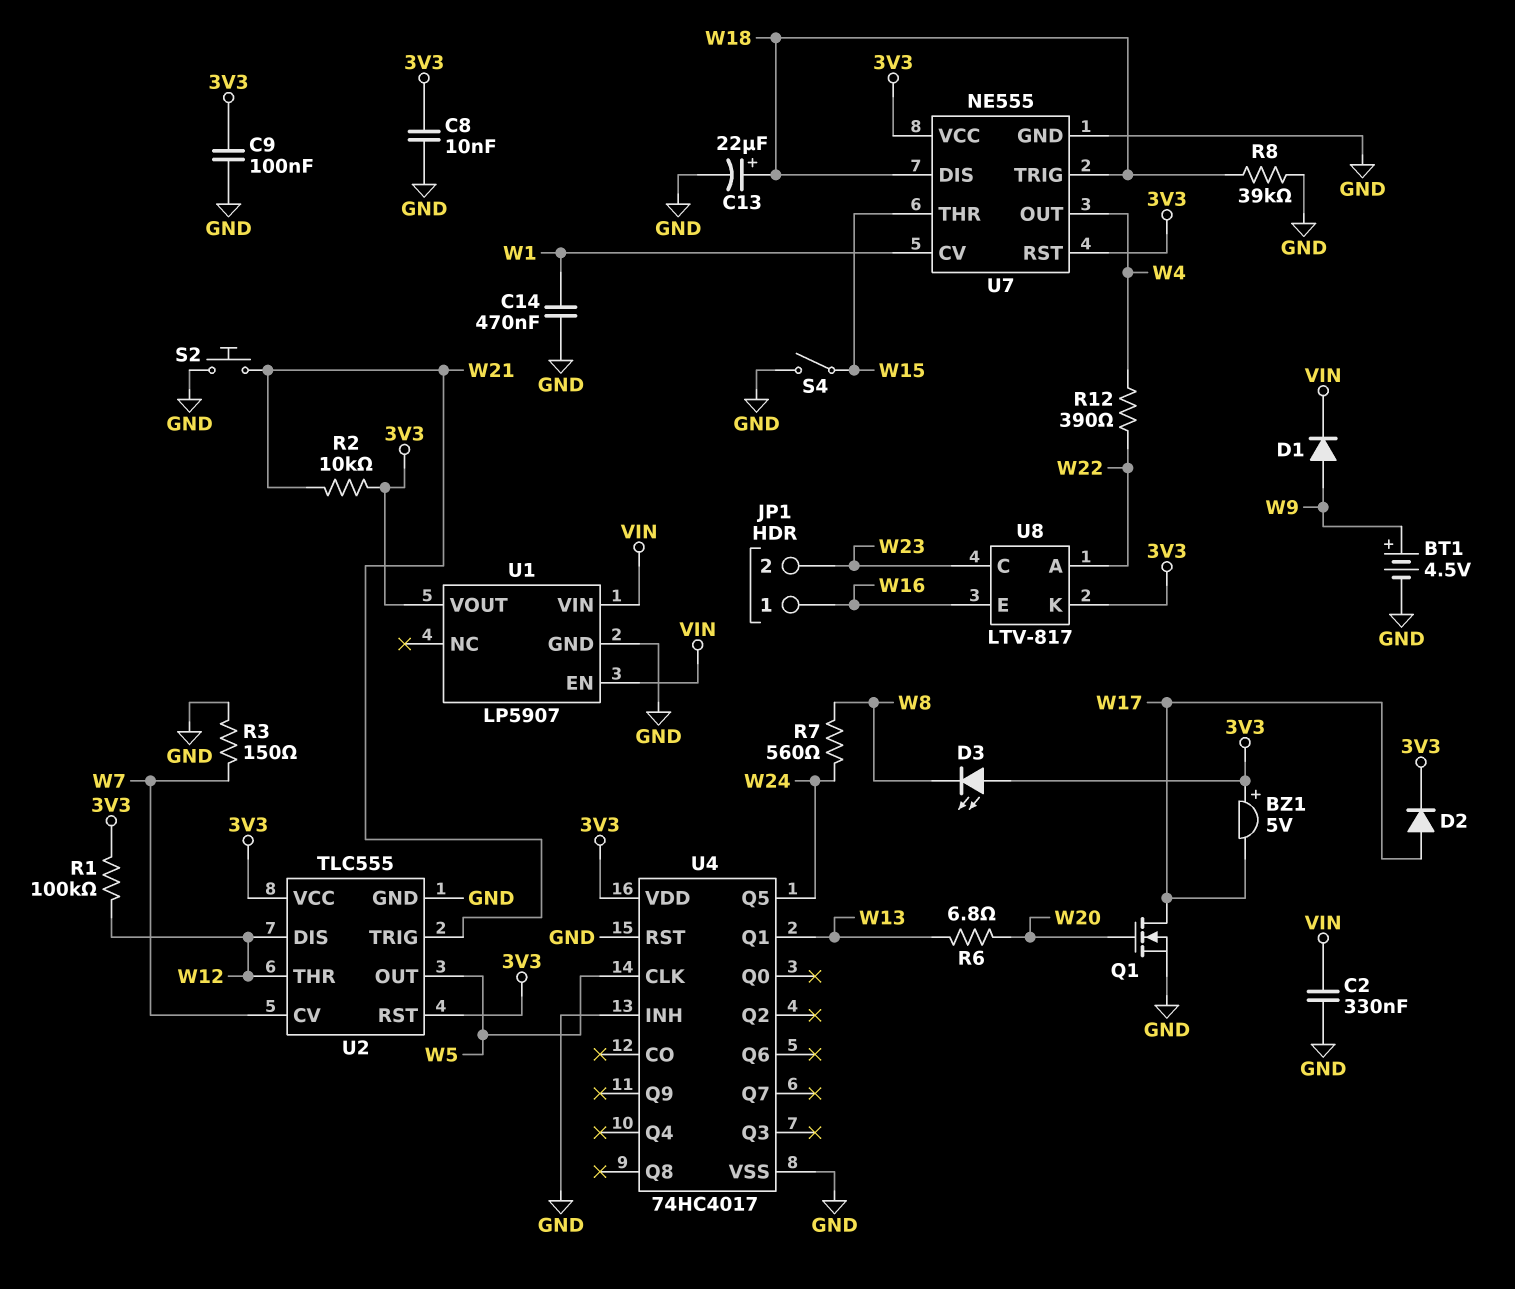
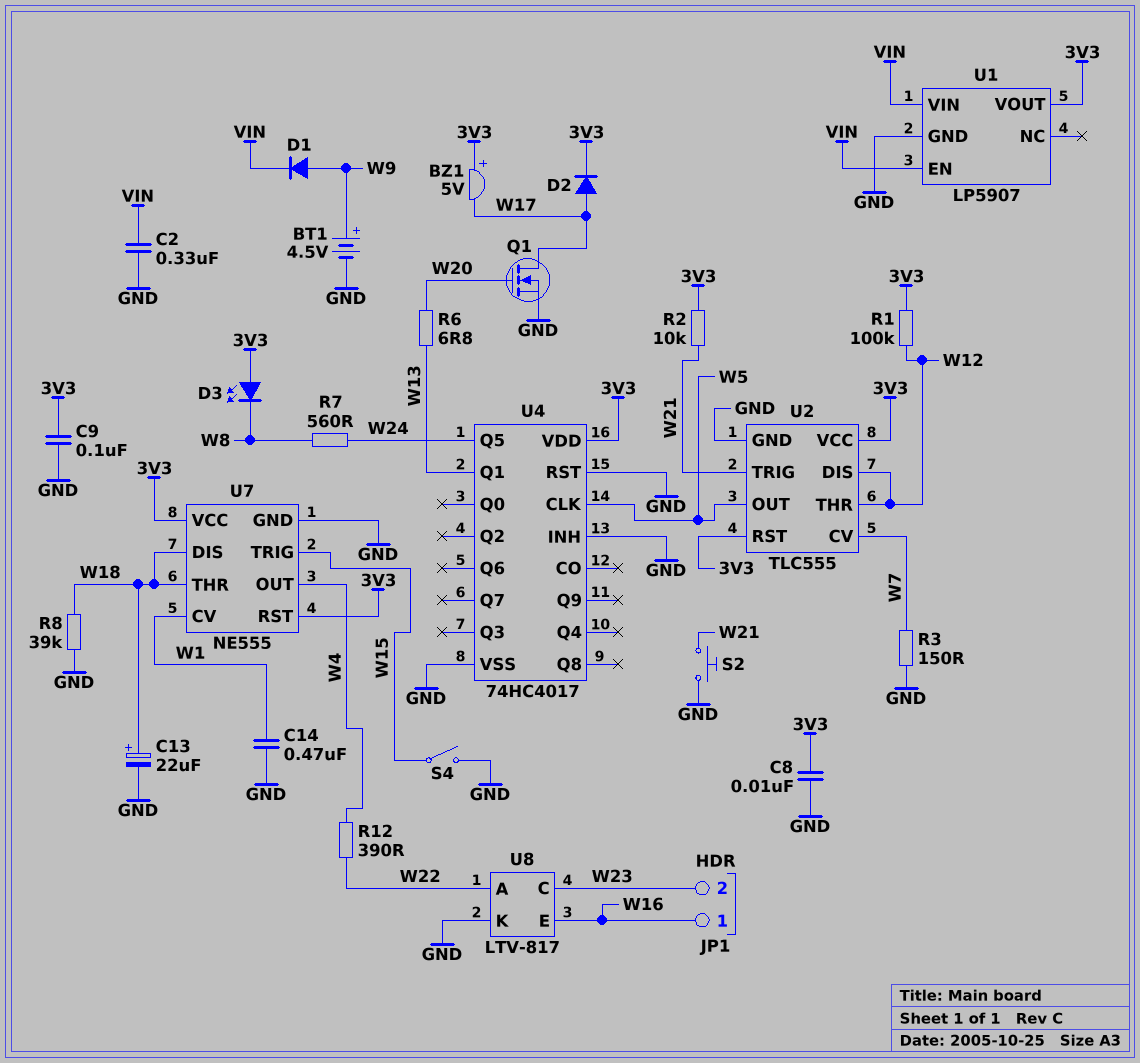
U7 pin THR: W15 -> W18
U7 pin TRIG: W18 -> W15
U8 pin K: 3V3 -> GND

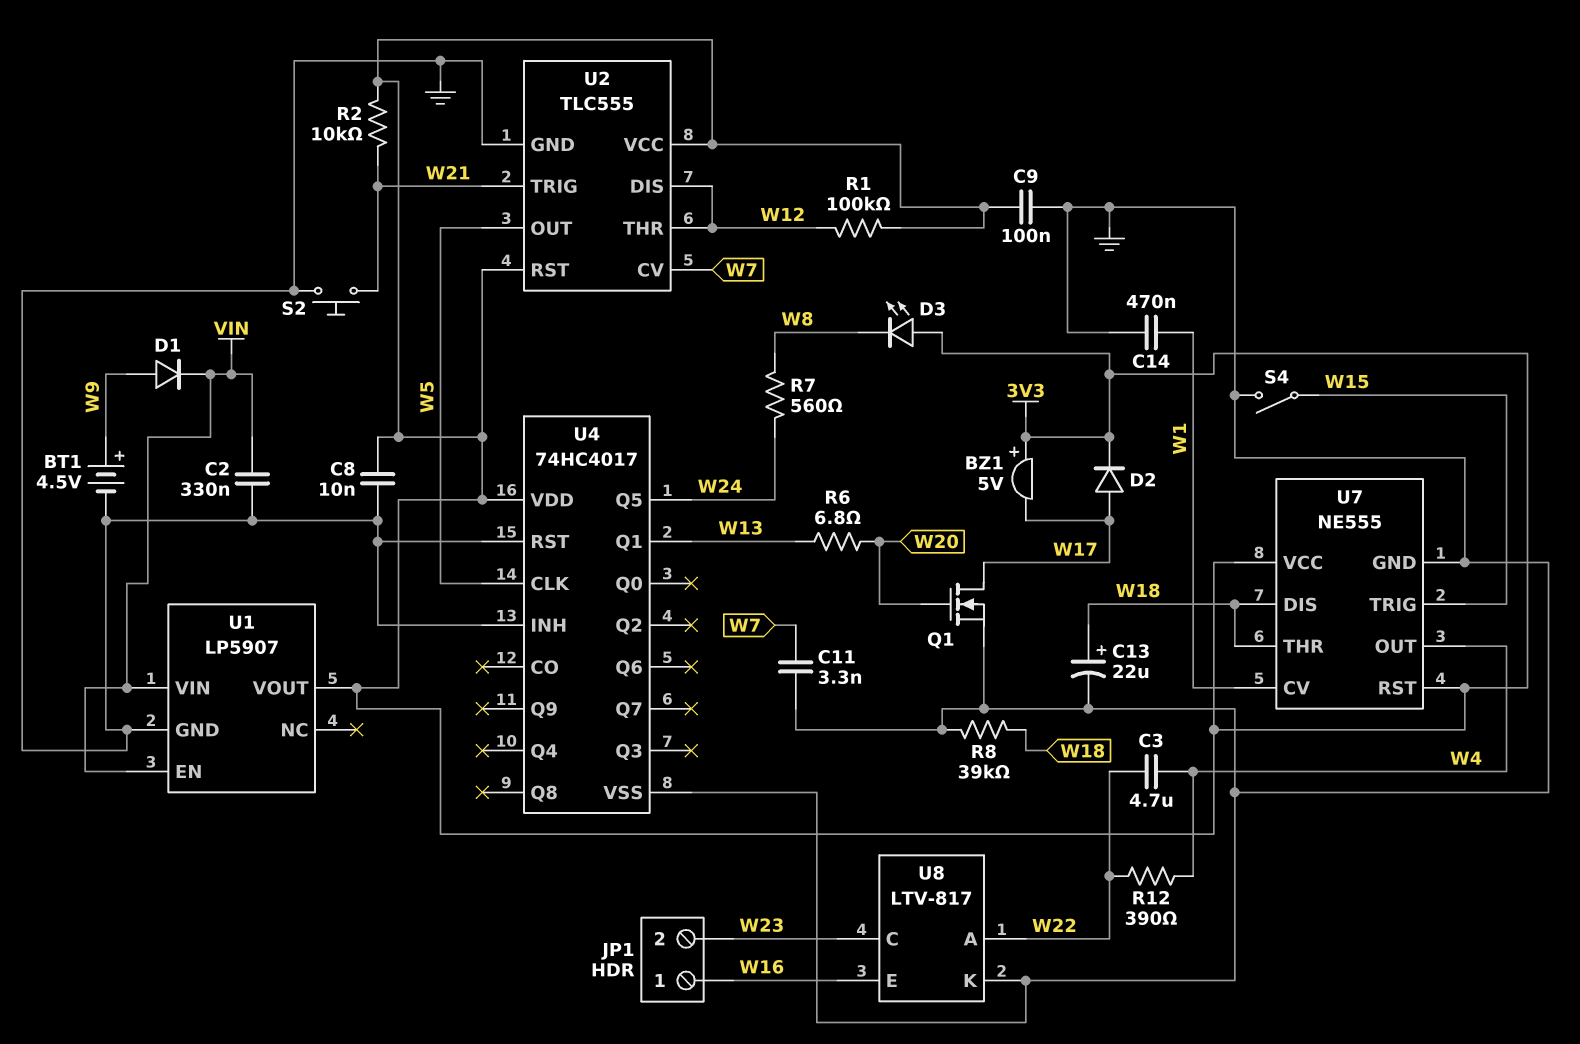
C3: none -> 4.7uF (W4, W22)
C11: none -> 3.3nF (GND, W7)
R3: 150 (GND, W7) -> none

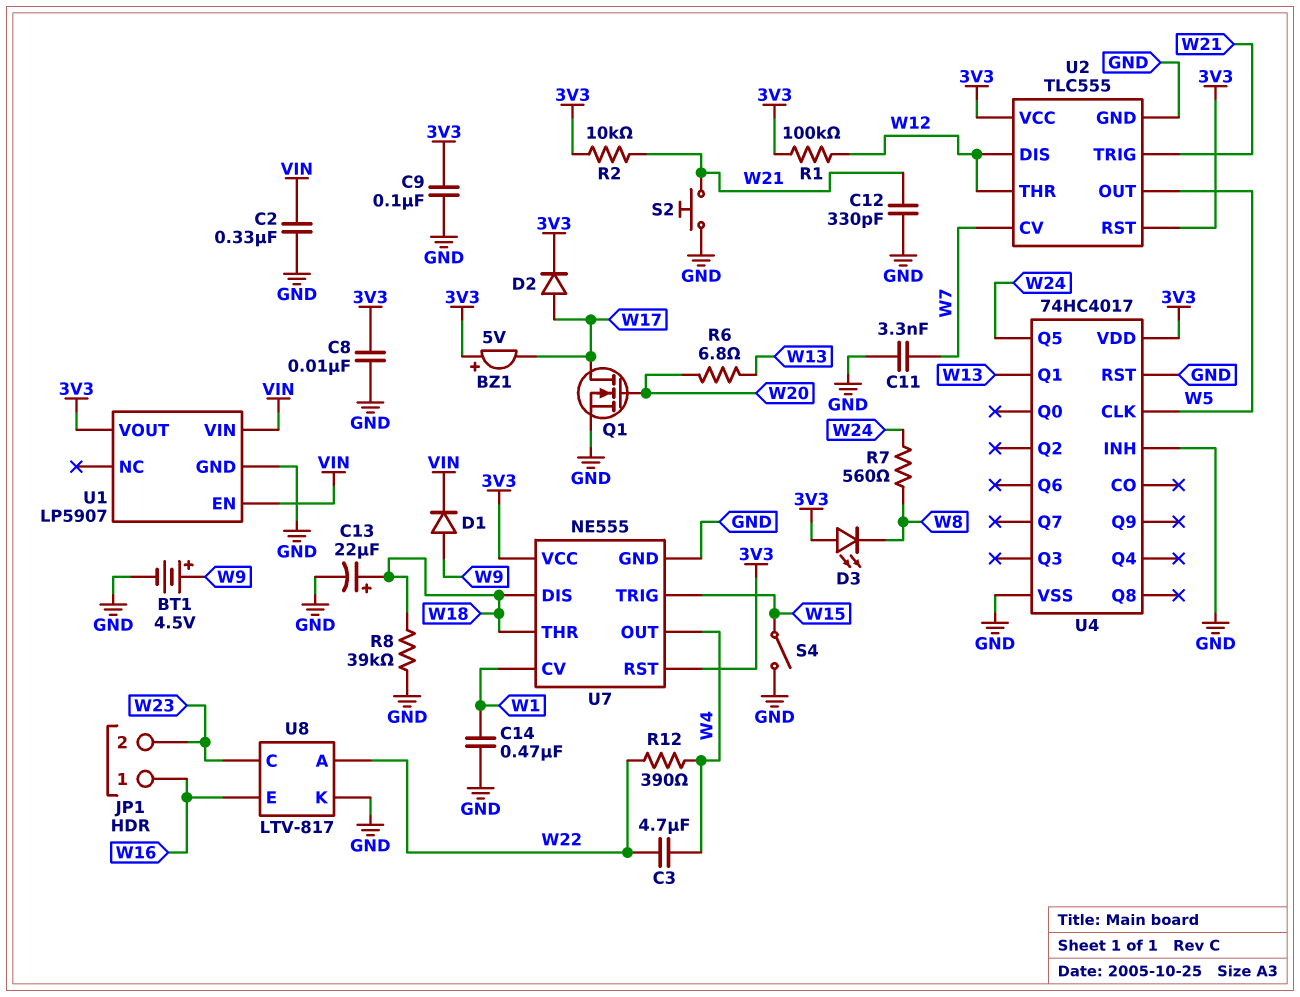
C12: none -> 330pF (GND, W21)

